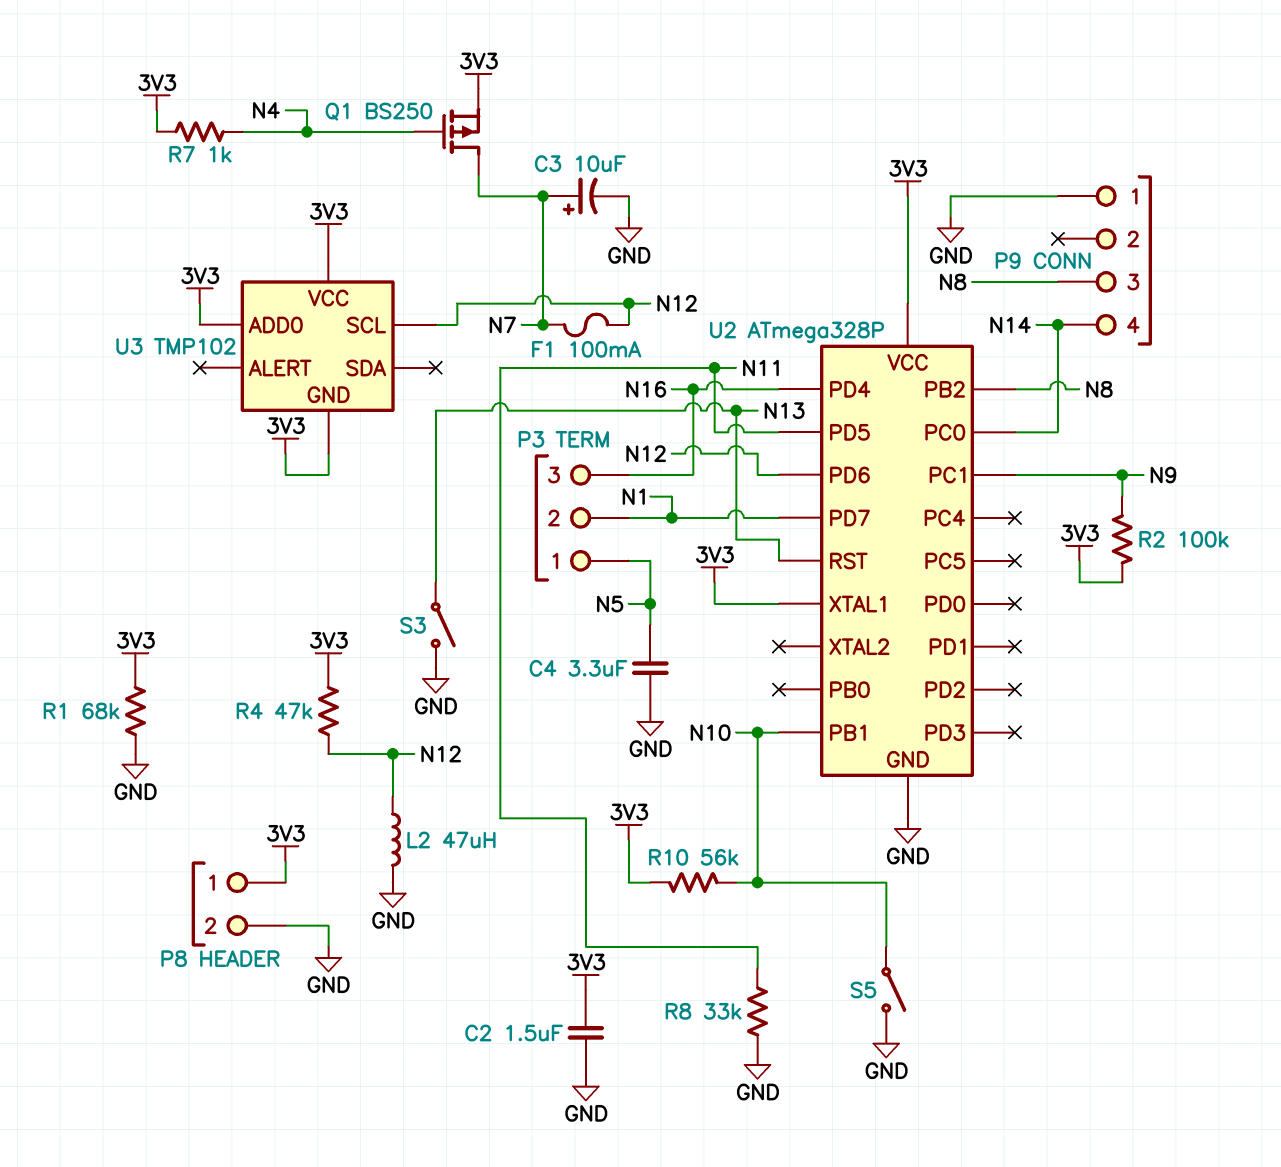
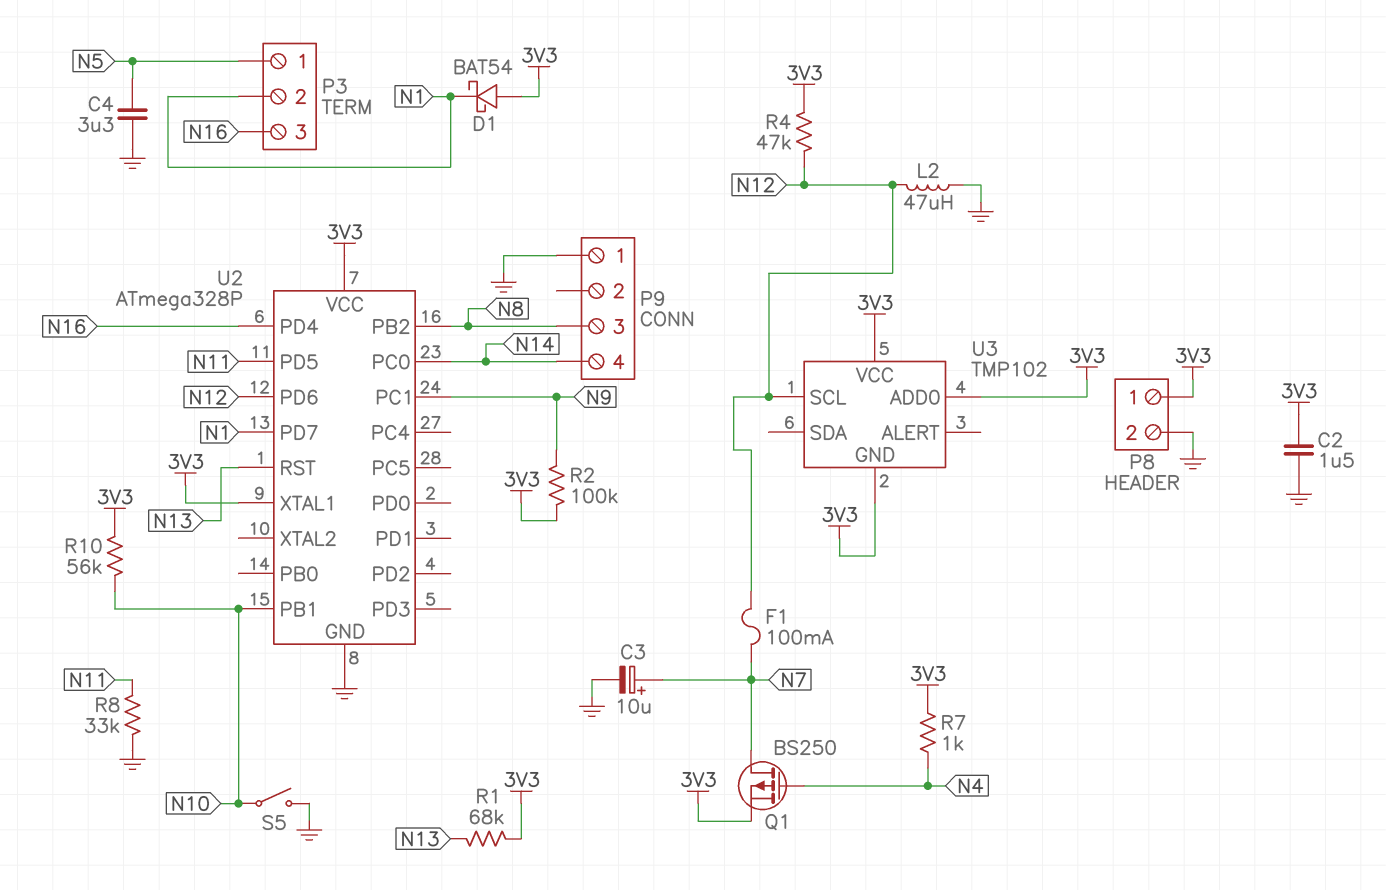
D1: none -> schottky BAT54 (A 3V3, K N1)
R1: 68k (3V3, GND) -> 68k (3V3, N13)
S3: switch (GND, N13) -> none

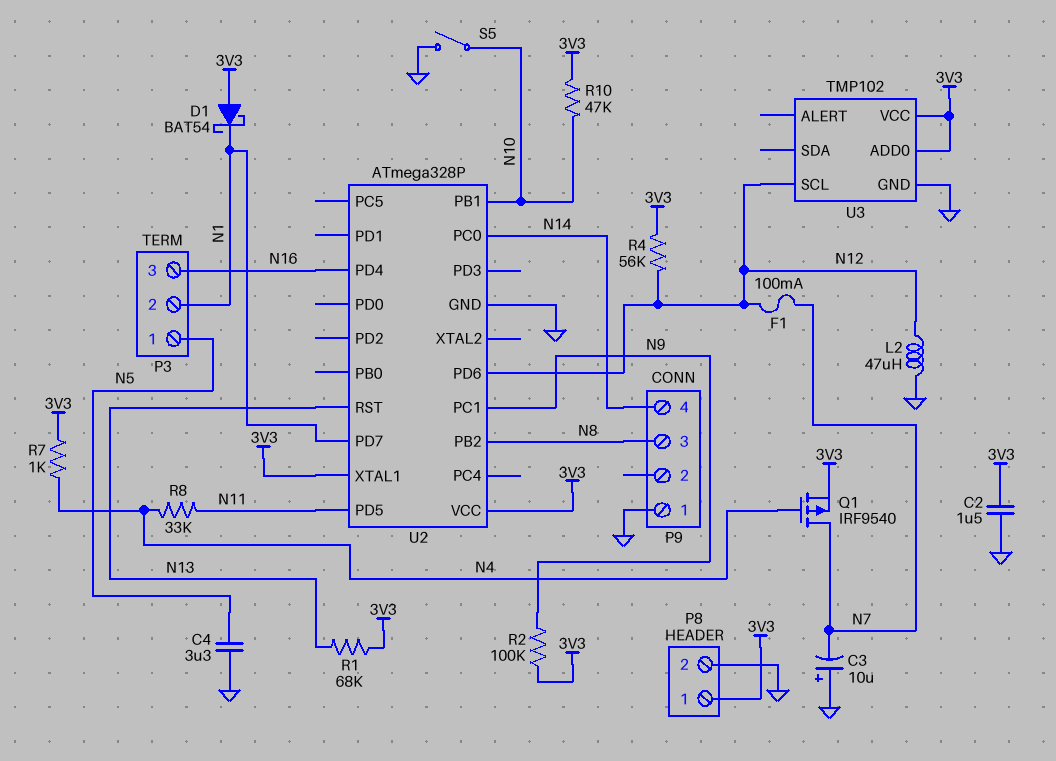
C3: 10uF (plus N7, minus GND) -> 10uF (plus GND, minus N7)
Q1: PMOS BS250 (G N4, D N7, S 3V3) -> PMOS IRF9540 (G N4, D N7, S 3V3)
R4: 47k (3V3, N12) -> 56k (3V3, N12)
R8: 33k (GND, N11) -> 33k (N4, N11)
R10: 56k (3V3, N10) -> 47k (3V3, N10)
U3 pin GND: 3V3 -> GND

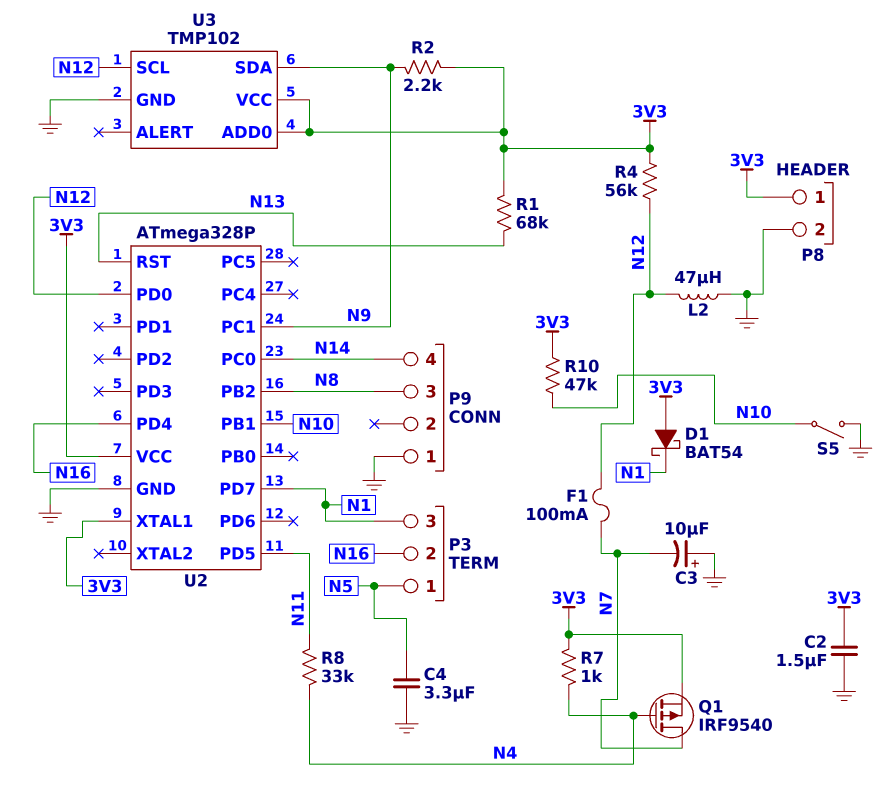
P3 pin 2: N1 -> N16
P3 pin 3: N16 -> N1
R2: 100k (3V3, N9) -> 2.2k (3V3, N9)
U2 pin PD0: none -> N12
U2 pin PD6: N12 -> none
U3 pin SDA: none -> N9

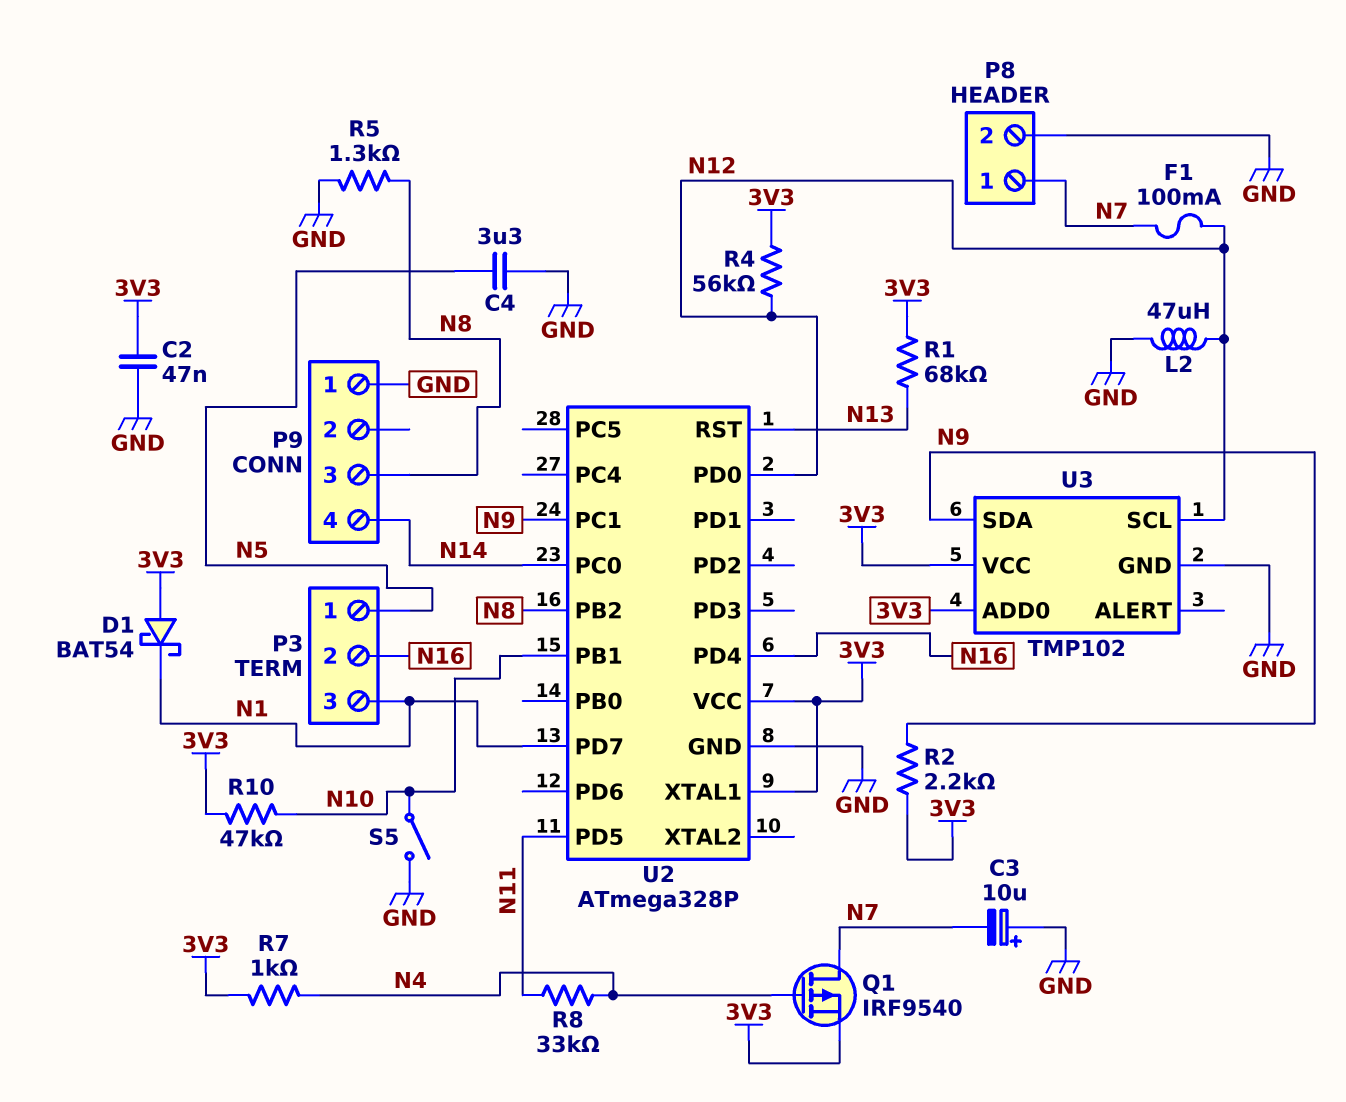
C2: 1.5uF (3V3, GND) -> 47nF (3V3, GND)
P8 pin 1: 3V3 -> N7
R5: none -> 1.3k (GND, N8)

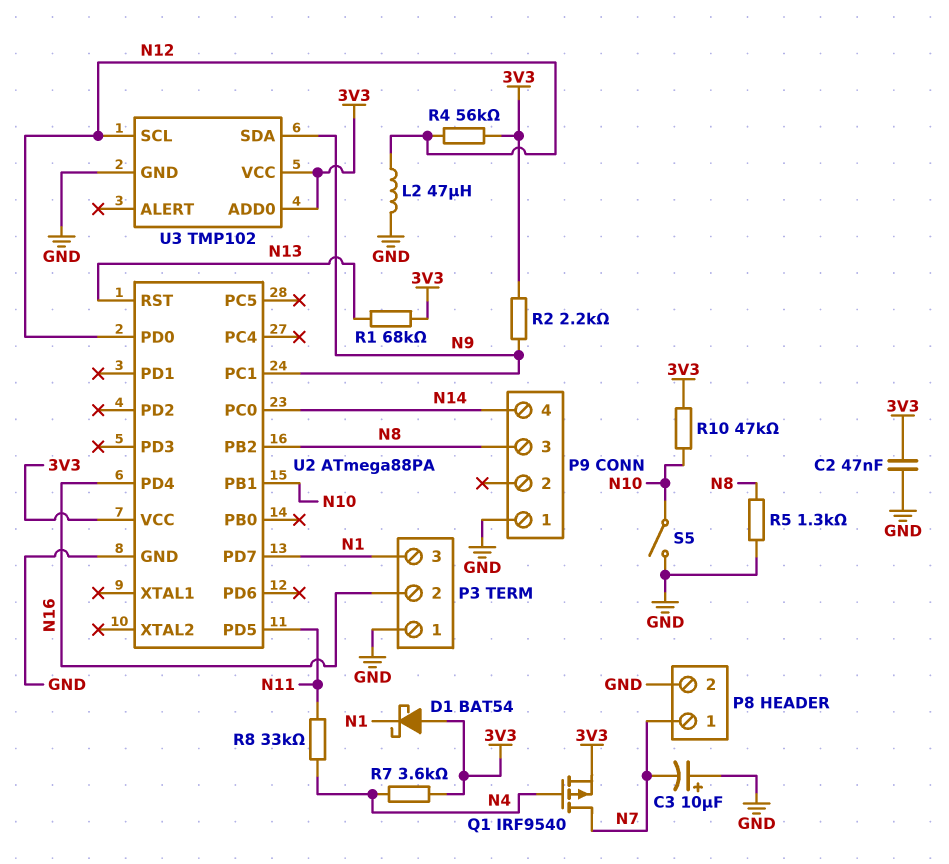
C4: 3.3uF (GND, N5) -> none
F1: 100mA (N7, N12) -> none
P3 pin 1: N5 -> GND
R7: 1k (3V3, N4) -> 3.6k (3V3, N4)
U2: ATmega328P -> ATmega88PA
U2 pin XTAL1: 3V3 -> none

